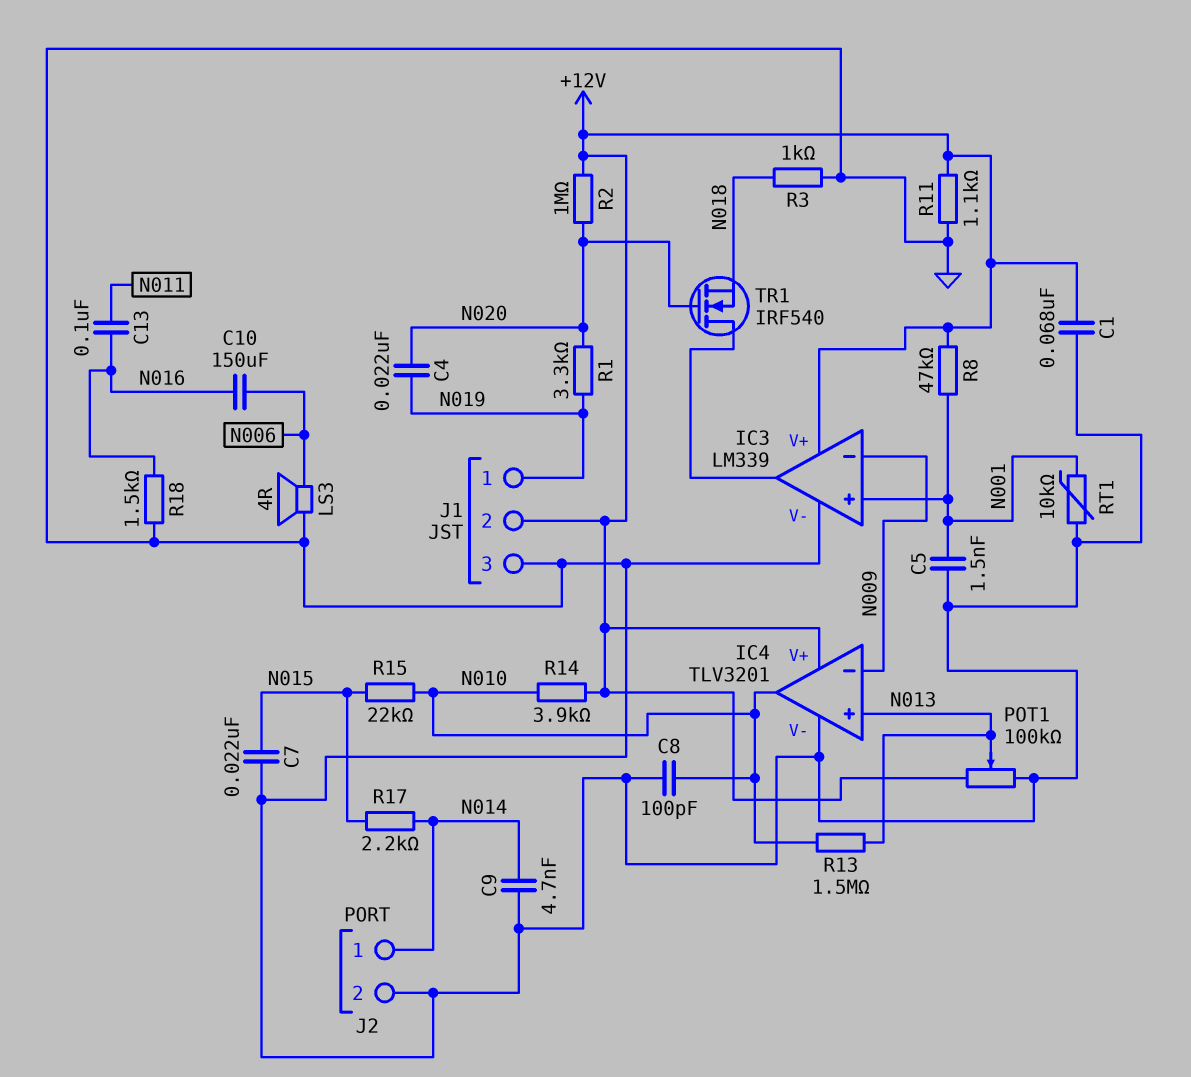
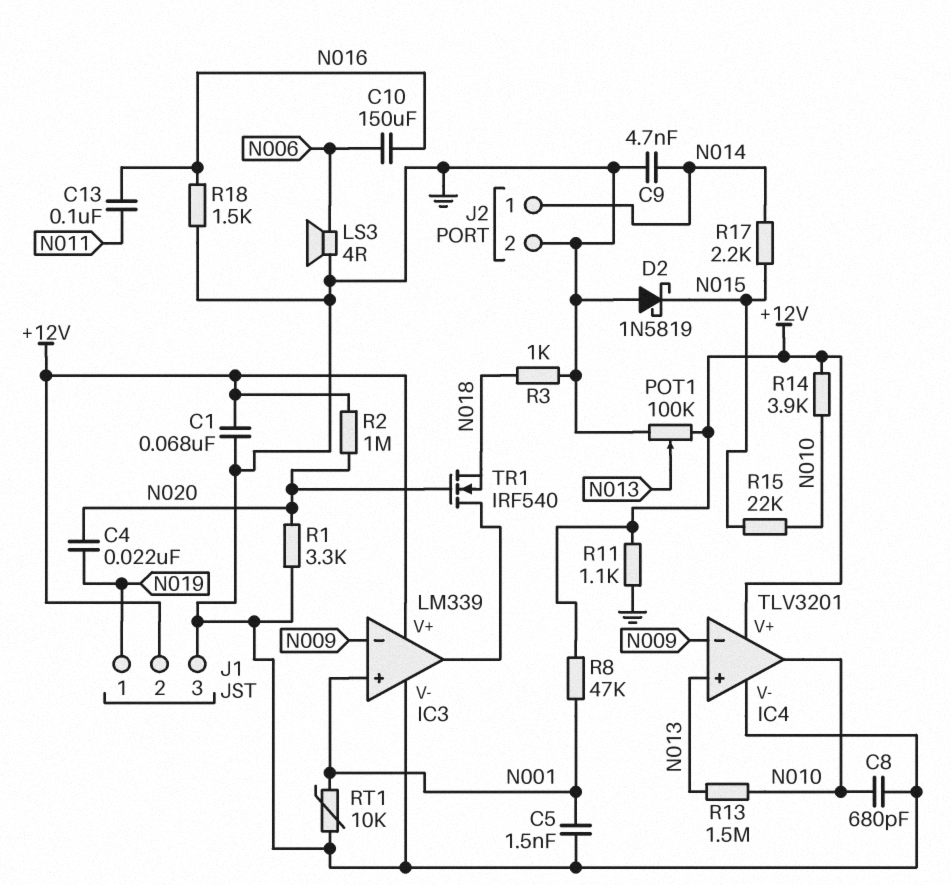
C7: 22nF (GND, N015) -> none
C8: 100pF (GND, N010) -> 680pF (GND, N010)
D2: none -> schottky 1N5819 (A GND, K N015)
R1: 3.3k (N019, N020) -> 3.3k (GND, N020)

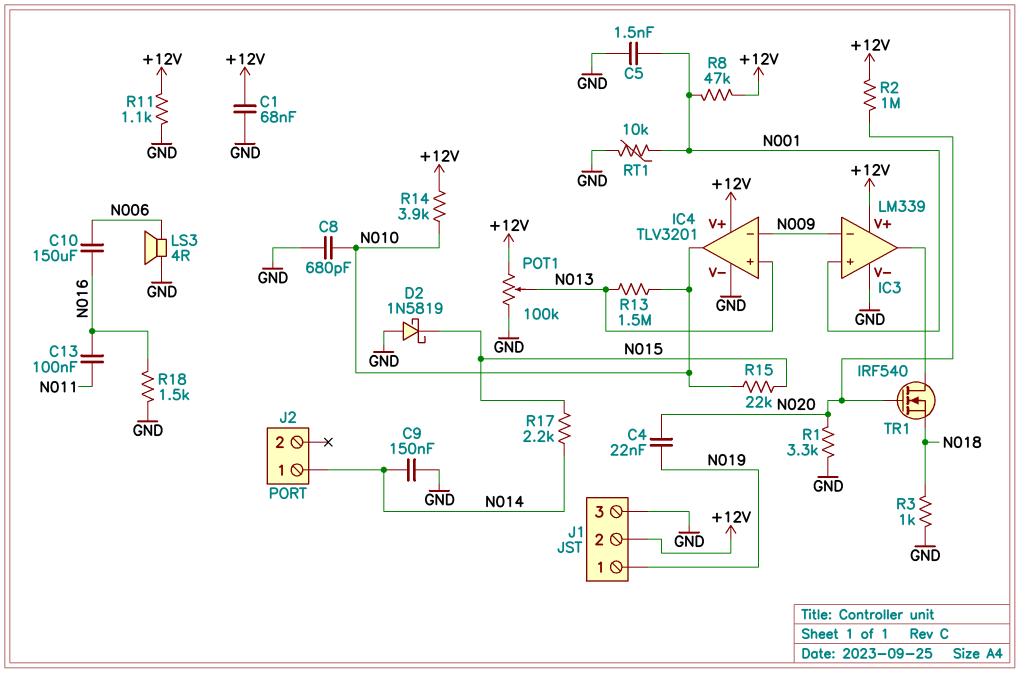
C9: 4.7nF (GND, N014) -> 150nF (GND, N014)
J2 pin 2: GND -> none

